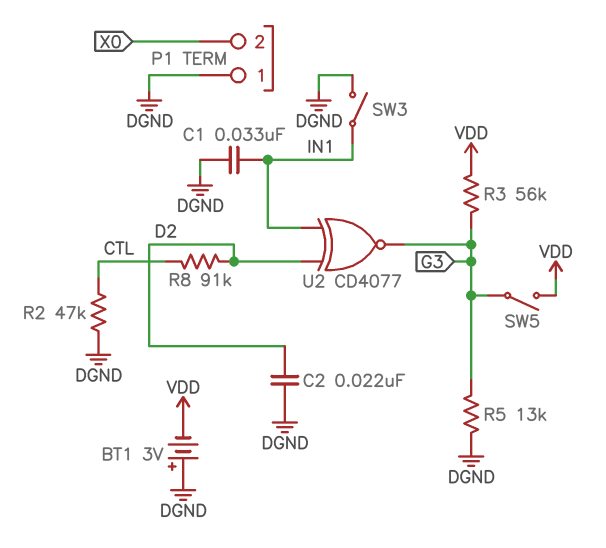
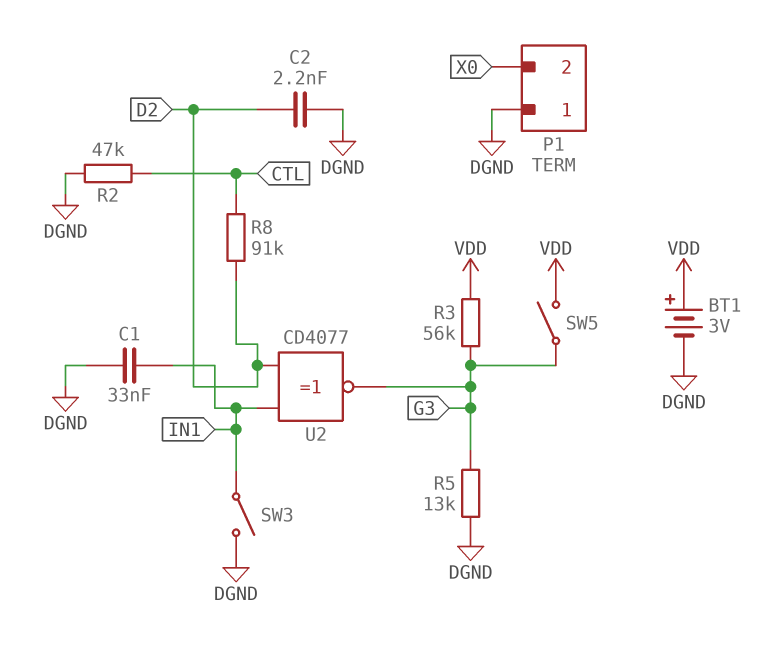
BT1: 3V (plus DGND, minus VDD) -> 3V (plus VDD, minus DGND)
C2: 22nF (D2, DGND) -> 2.2nF (D2, DGND)

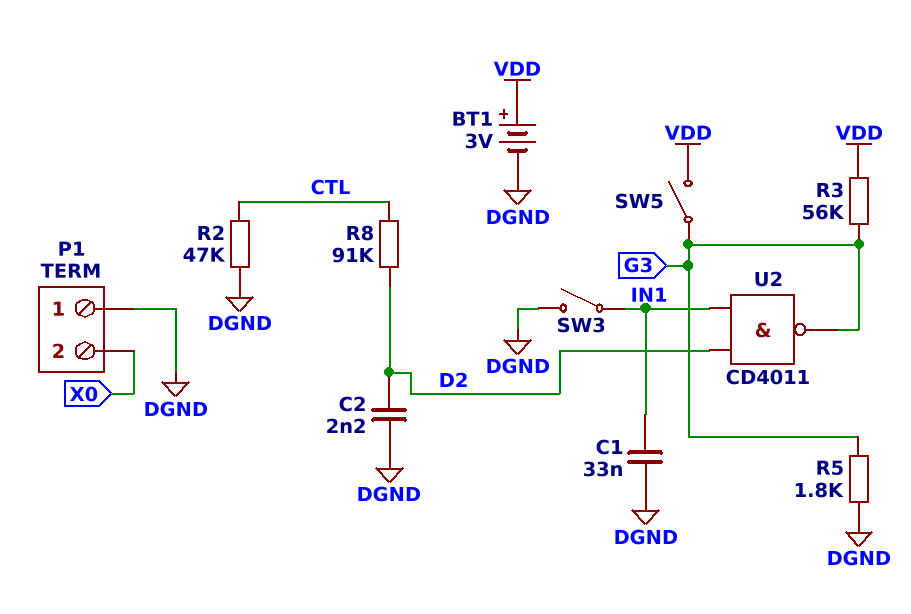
R5: 13k (DGND, G3) -> 1.8k (DGND, G3)
U2: XNOR CD4077 (in D2, in IN1, out G3) -> NAND CD4011 (in D2, in IN1, out G3)

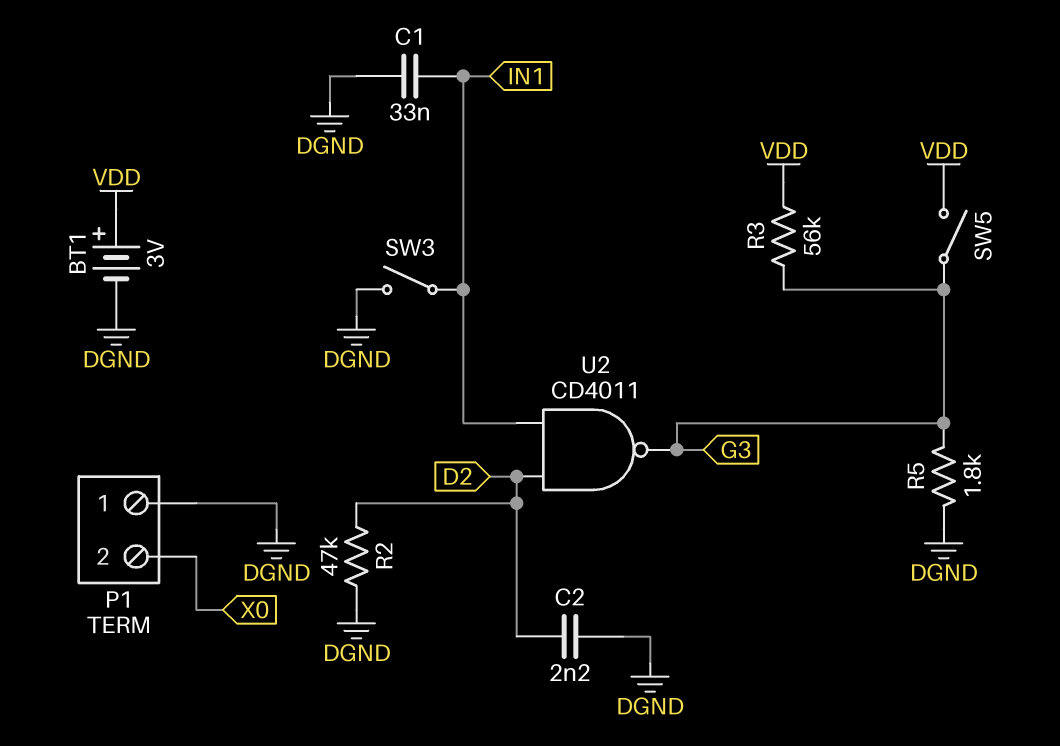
R2: 47k (CTL, DGND) -> 47k (D2, DGND)
R8: 91k (CTL, D2) -> none

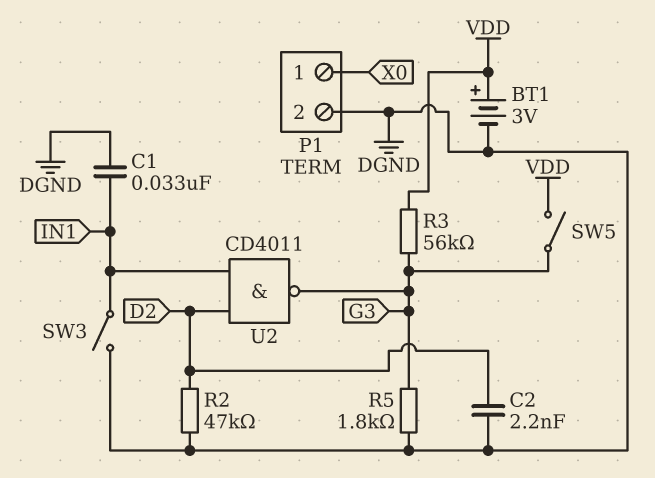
P1 pin 1: DGND -> X0
P1 pin 2: X0 -> DGND

